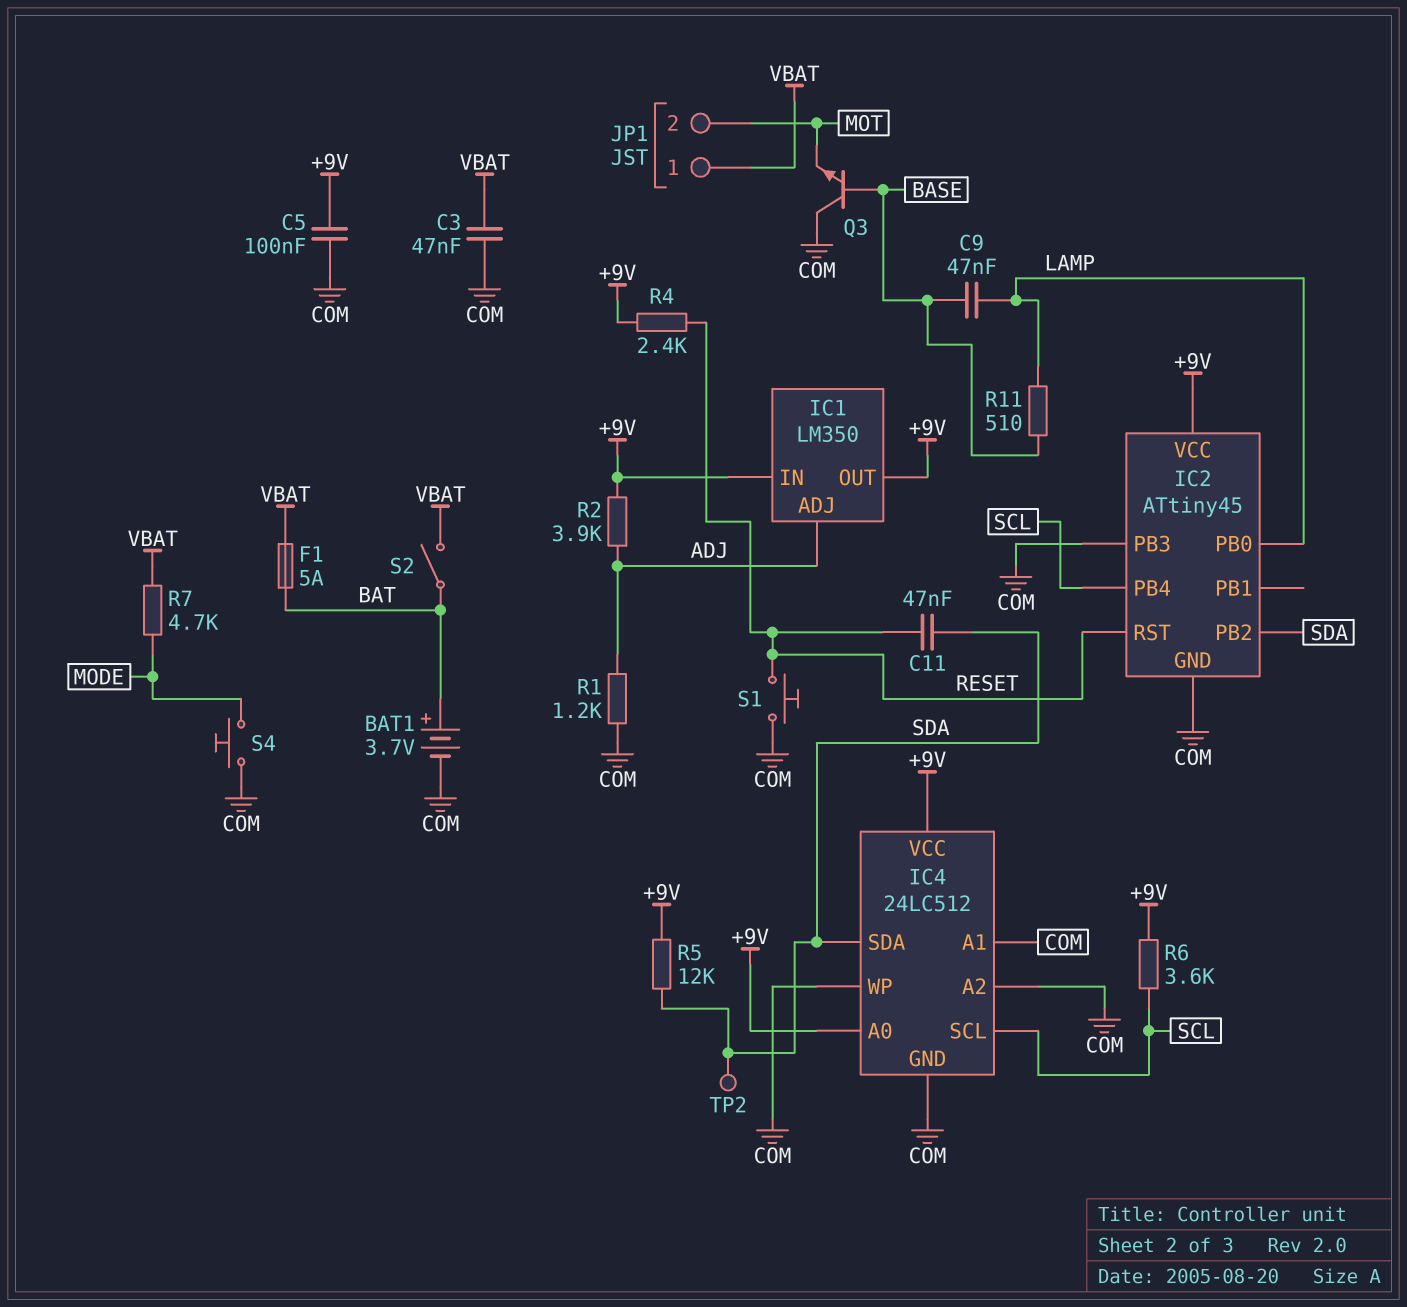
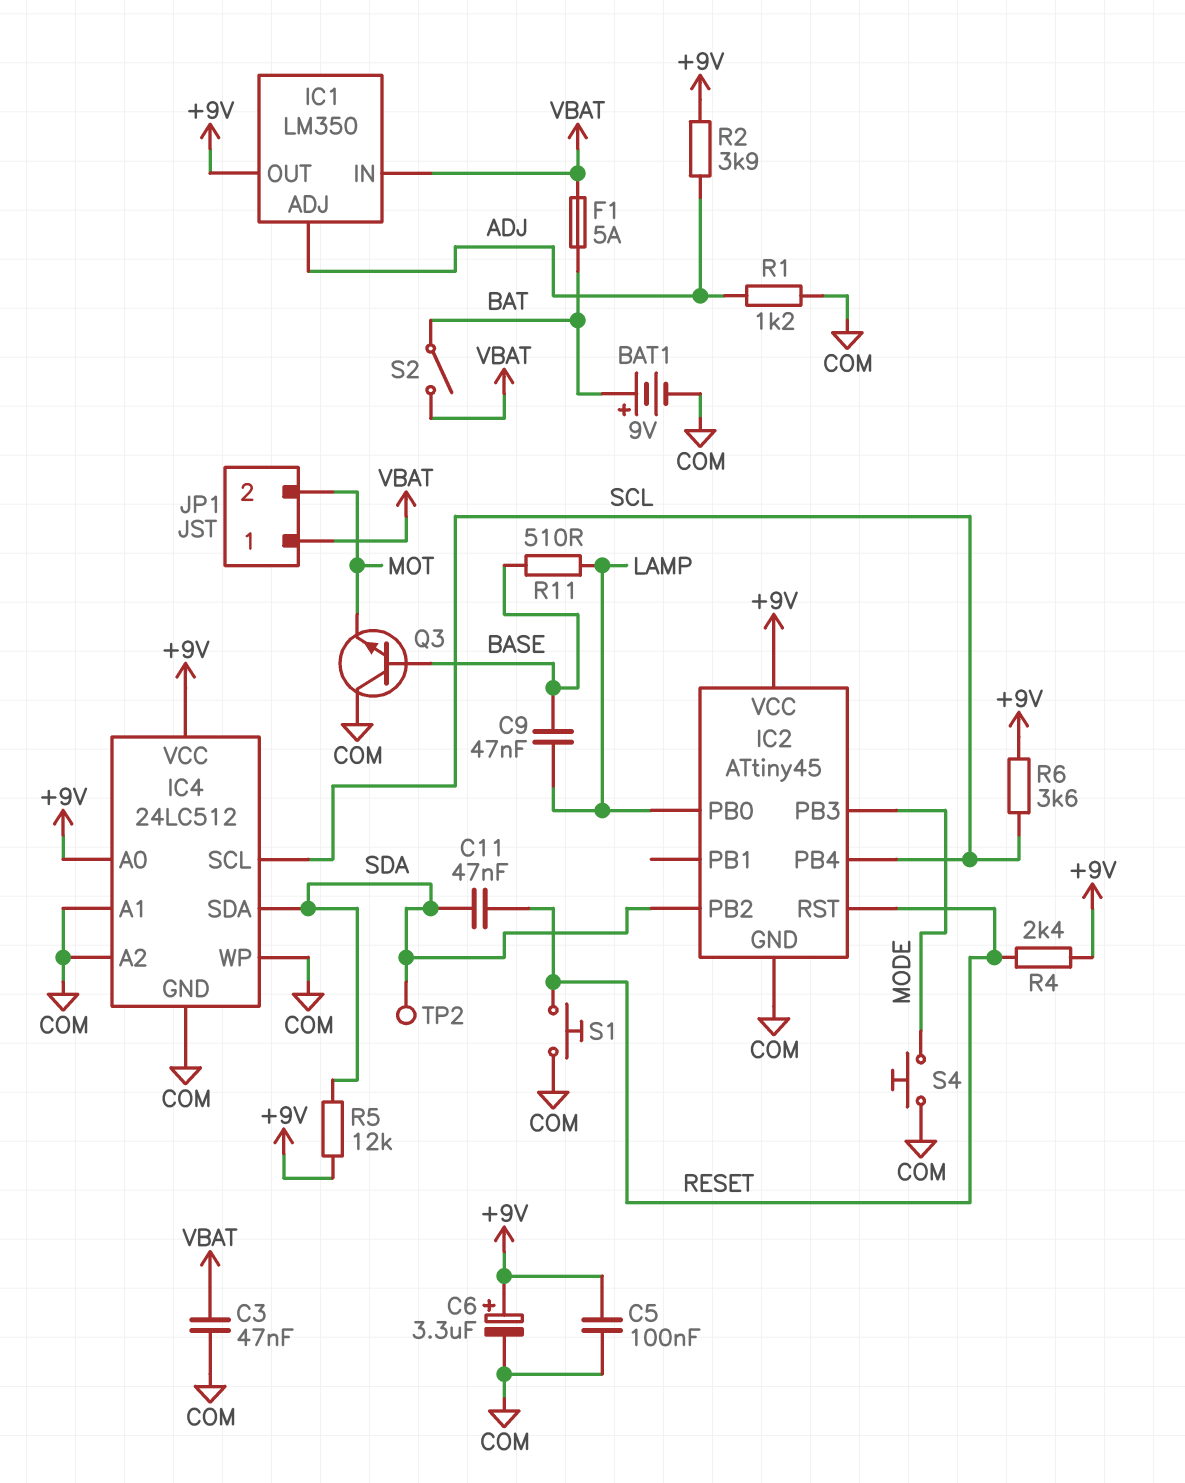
BAT1: 3.7V (plus BAT, minus COM) -> 9V (plus BAT, minus COM)
C6: none -> 3.3uF (plus +9V, minus COM)
IC1 pin IN: +9V -> VBAT
IC2 pin PB3: COM -> MODE
R7: 4.7k (MODE, VBAT) -> none

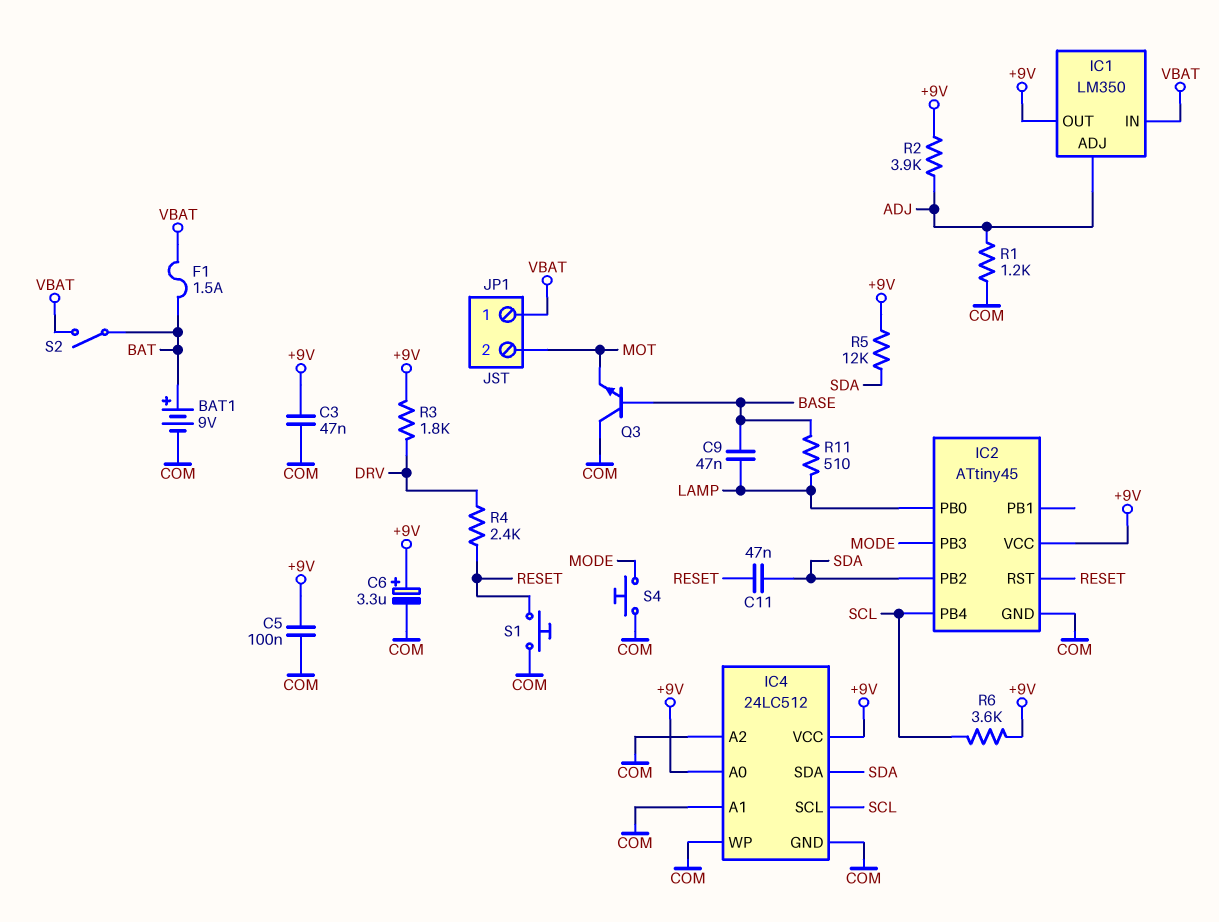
C3: 47nF (COM, VBAT) -> 47nF (+9V, COM)
F1: 5A (BAT, VBAT) -> 1.5A (BAT, VBAT)
R3: none -> 1.8k (+9V, DRV)
R4: 2.4k (+9V, RESET) -> 2.4k (DRV, RESET)
TP2: test point (SDA) -> none

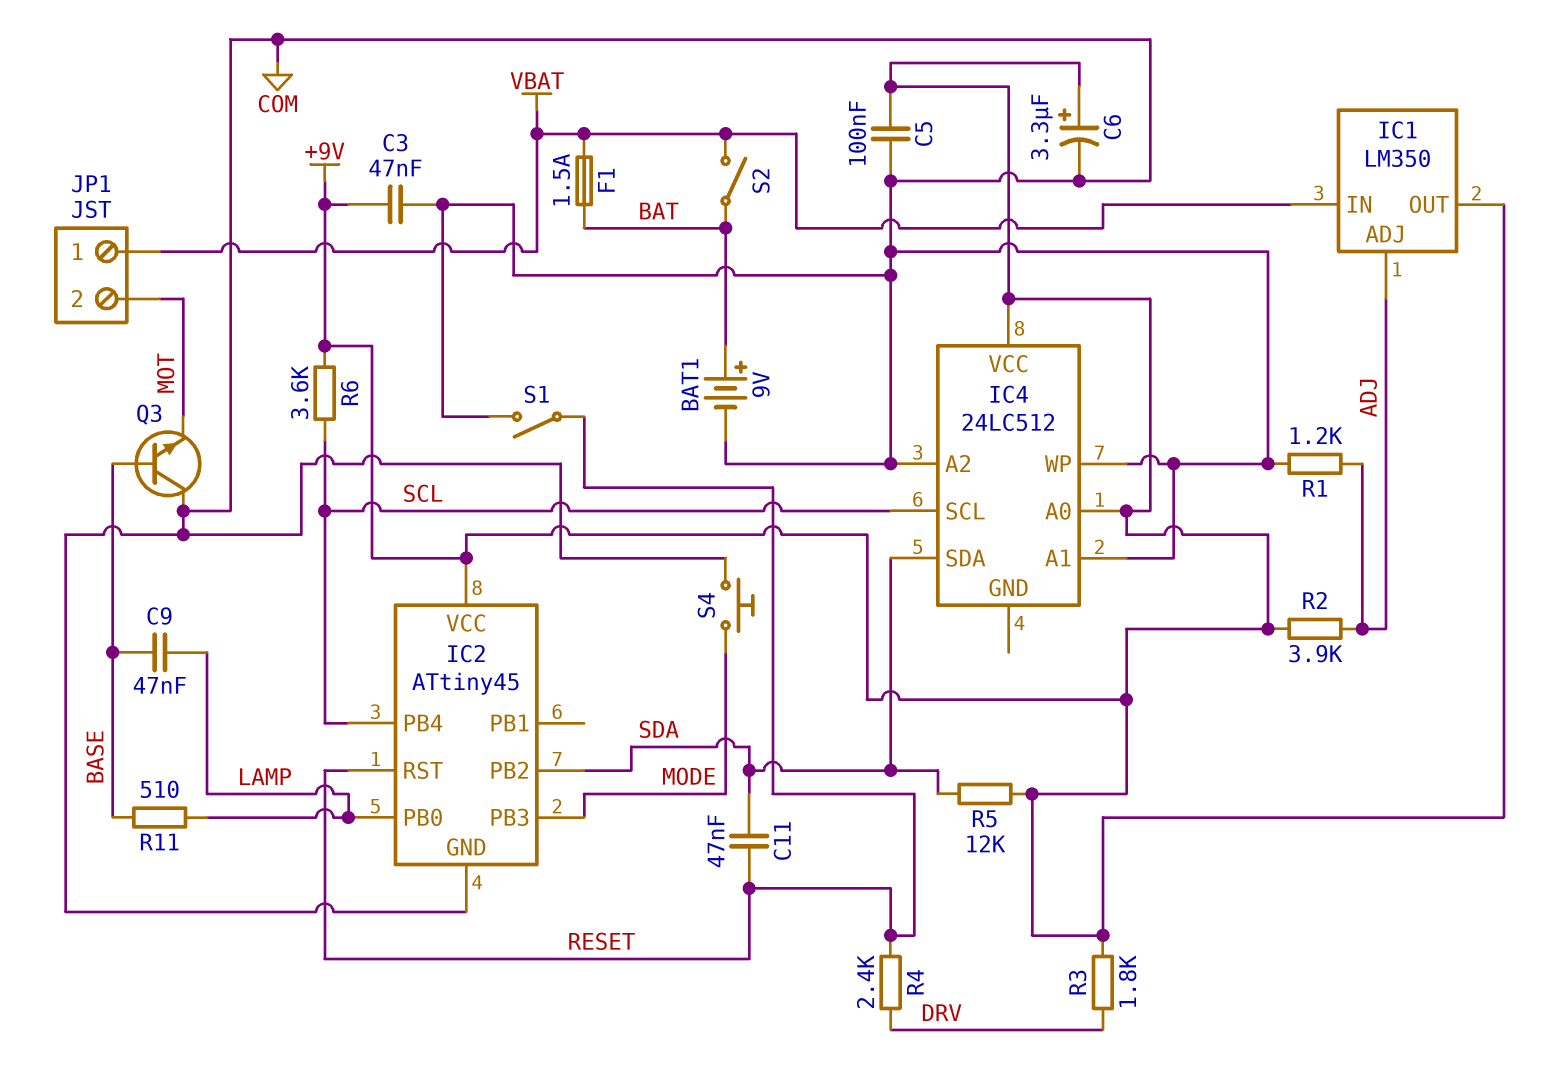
IC4 pin GND: COM -> none
S1: button (COM, RESET) -> switch (COM, RESET)

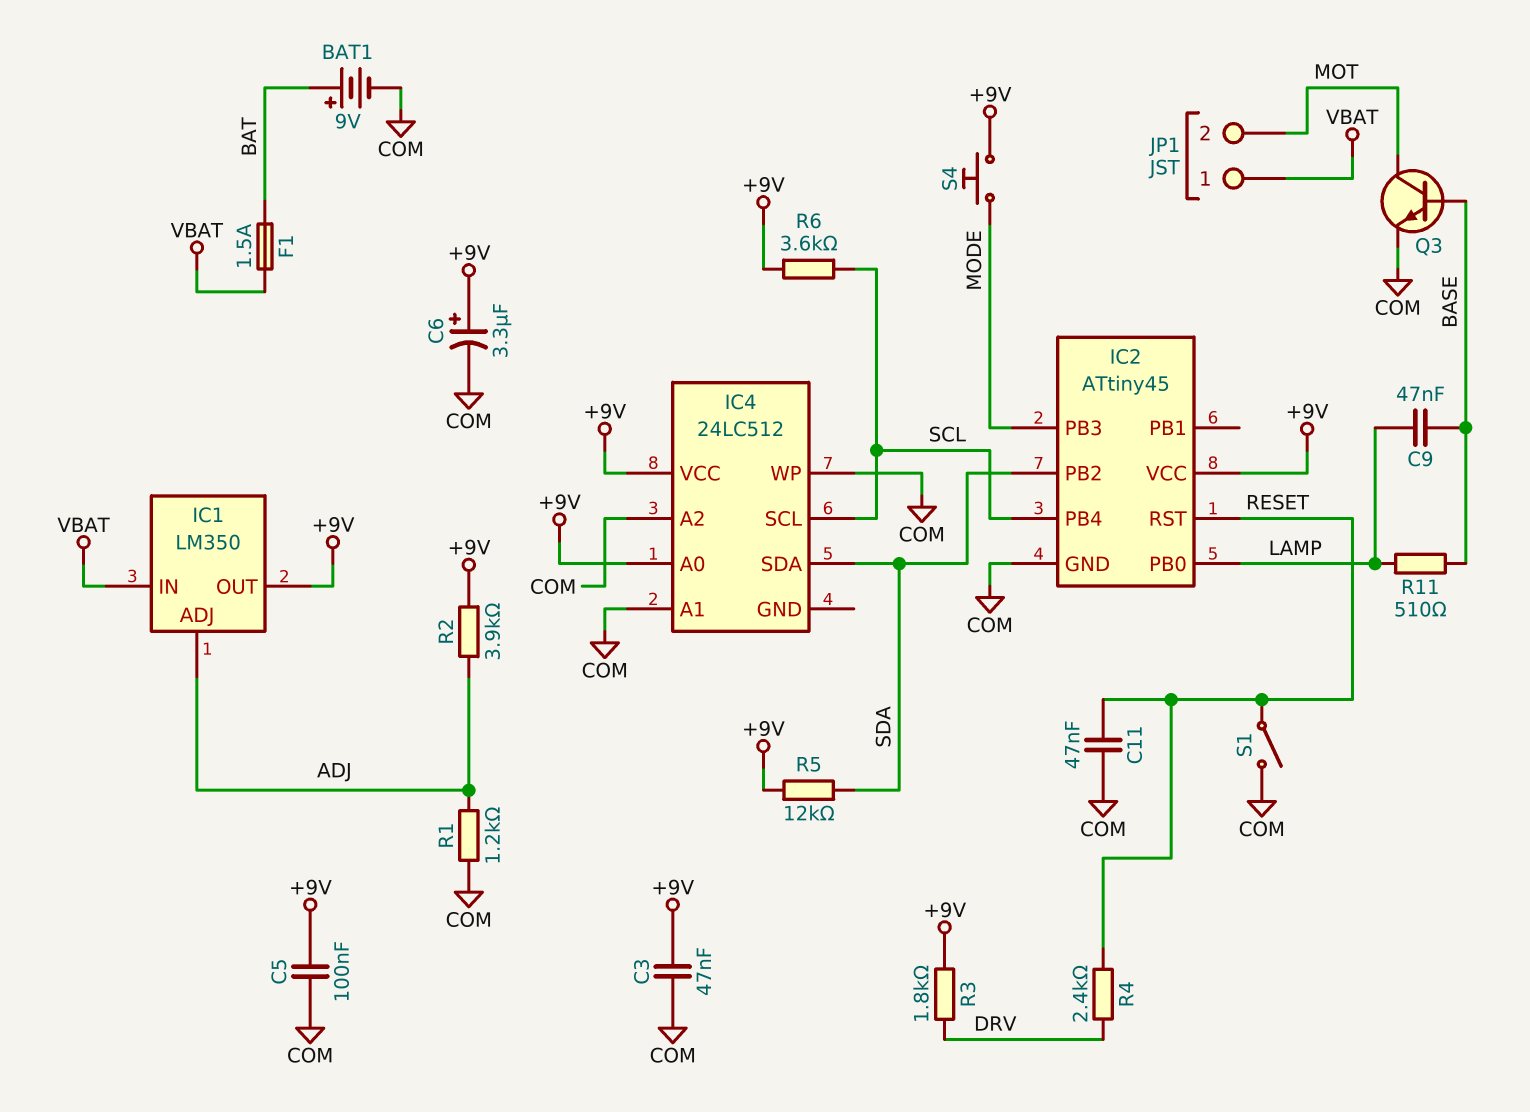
C11: 47nF (RESET, SDA) -> 47nF (COM, RESET)
Q3: NPN (B BASE, C COM, E MOT) -> NPN (B BASE, C MOT, E COM)
S2: switch (BAT, VBAT) -> none
S4: button (COM, MODE) -> button (+9V, MODE)

